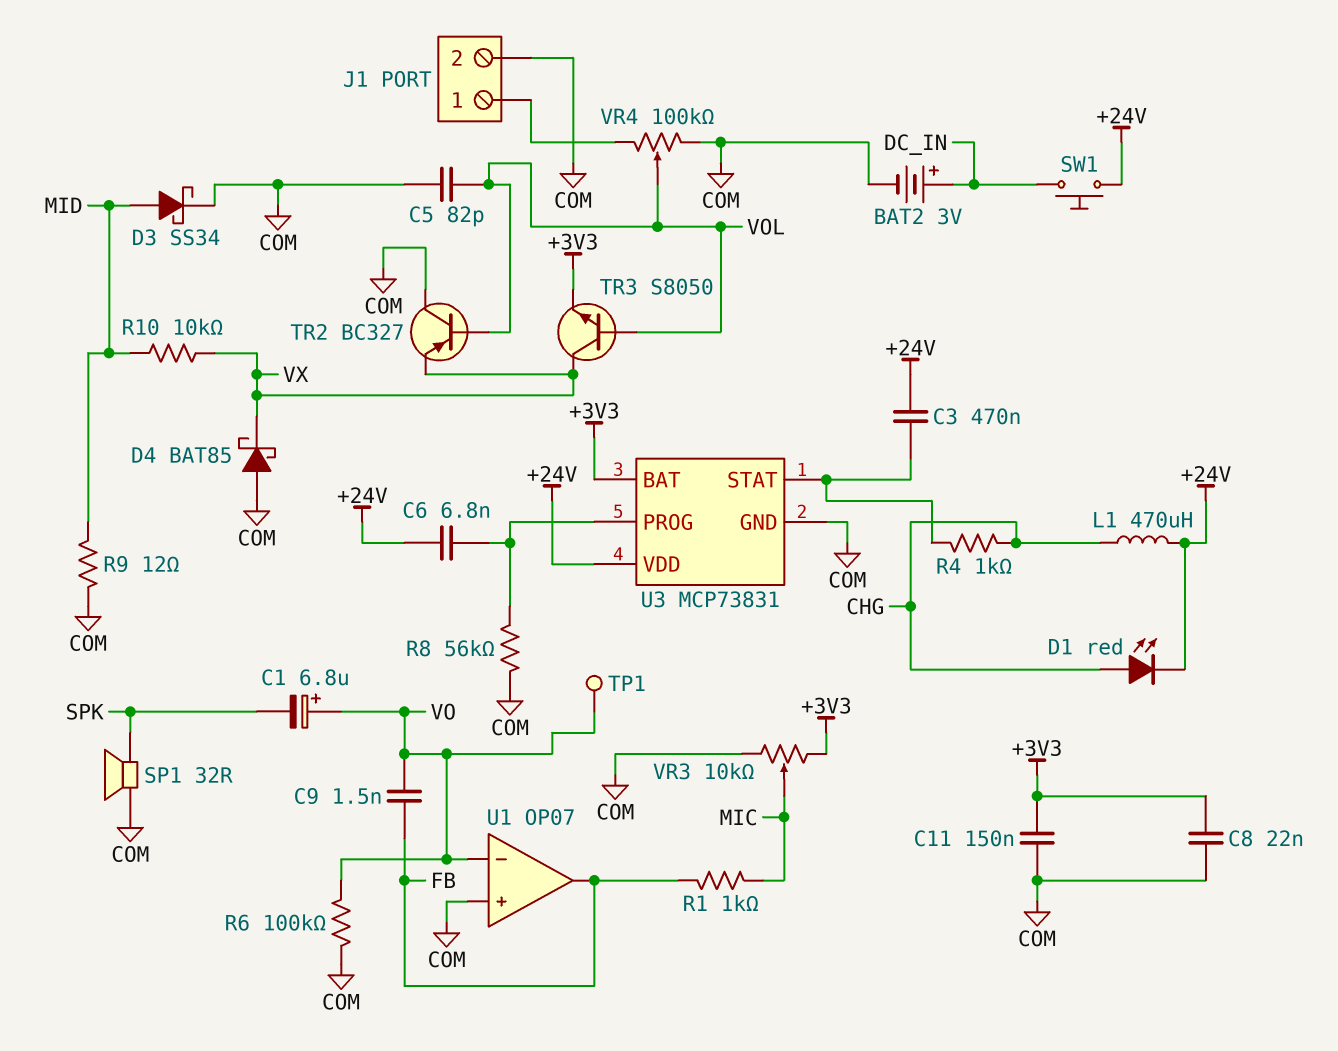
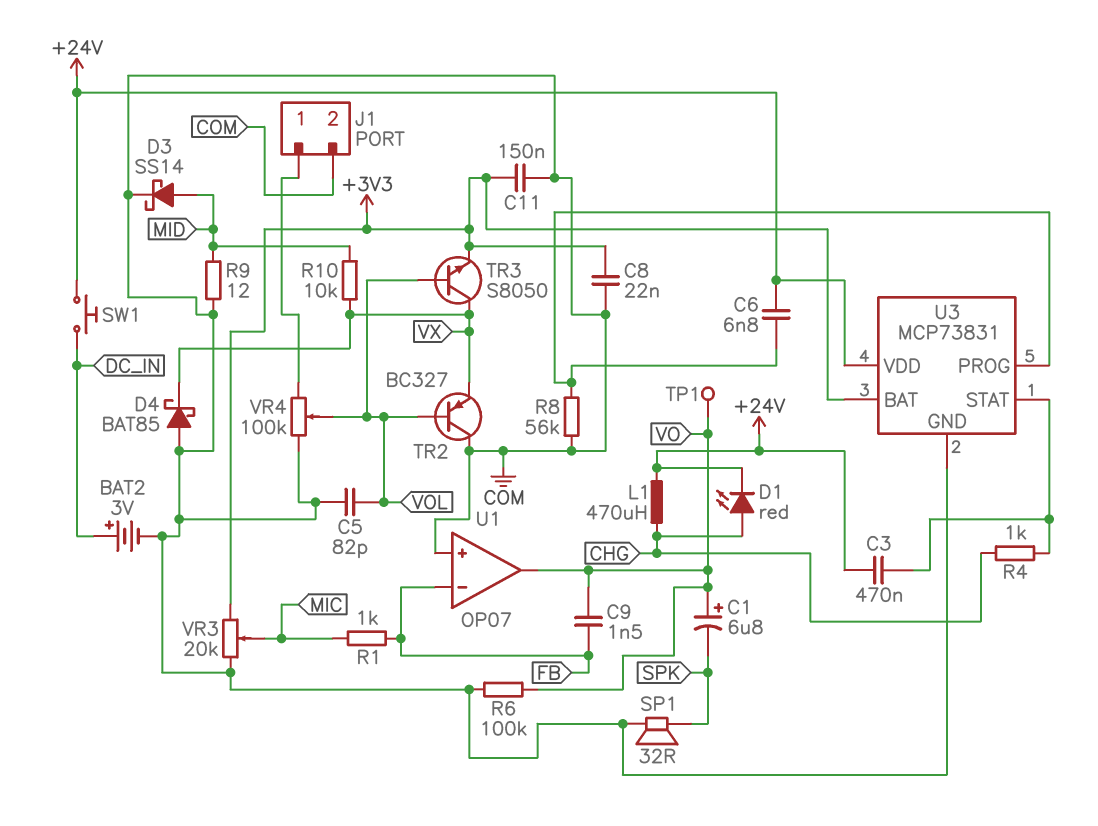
D3: schottky SS34 (A MID, K COM) -> schottky SS14 (A MID, K COM)
U1 pin in-: VO -> FB
U1 pin out: FB -> VO
VR3: 10k (+3V3, COM, wiper MIC) -> 20k (+3V3, COM, wiper MIC)

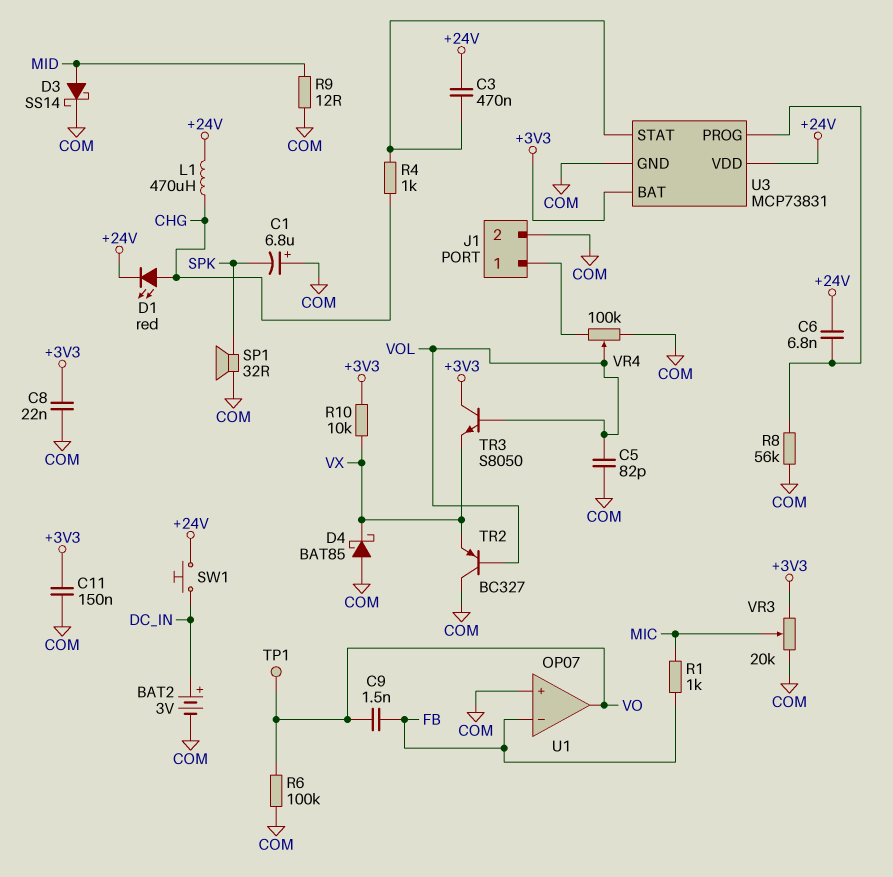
C1: 6.8uF (plus VO, minus SPK) -> 6.8uF (plus COM, minus SPK)
R10: 10k (MID, VX) -> 10k (+3V3, VX)
TR3: NPN S8050 (B VOL, C VX, E +3V3) -> NPN S8050 (B VOL, C +3V3, E VX)

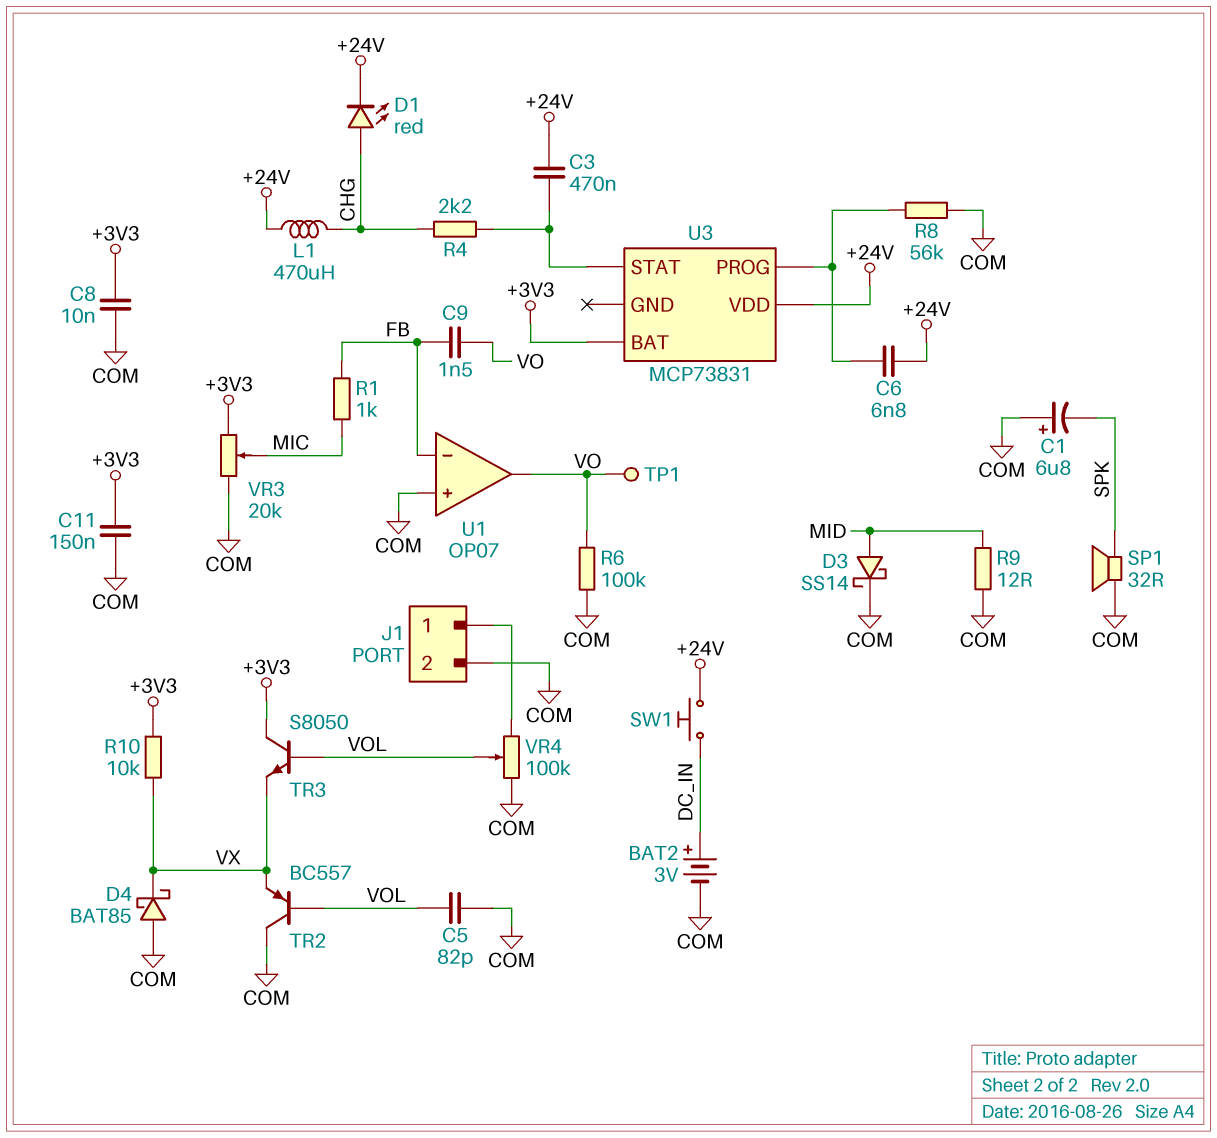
C8: 22nF (+3V3, COM) -> 10nF (+3V3, COM)
R4: 1k (CHG, U3/STAT) -> 2.2k (CHG, U3/STAT)
TR2: PNP BC327 (B VOL, C COM, E VX) -> PNP BC557 (B VOL, C COM, E VX)
U3 pin GND: COM -> none

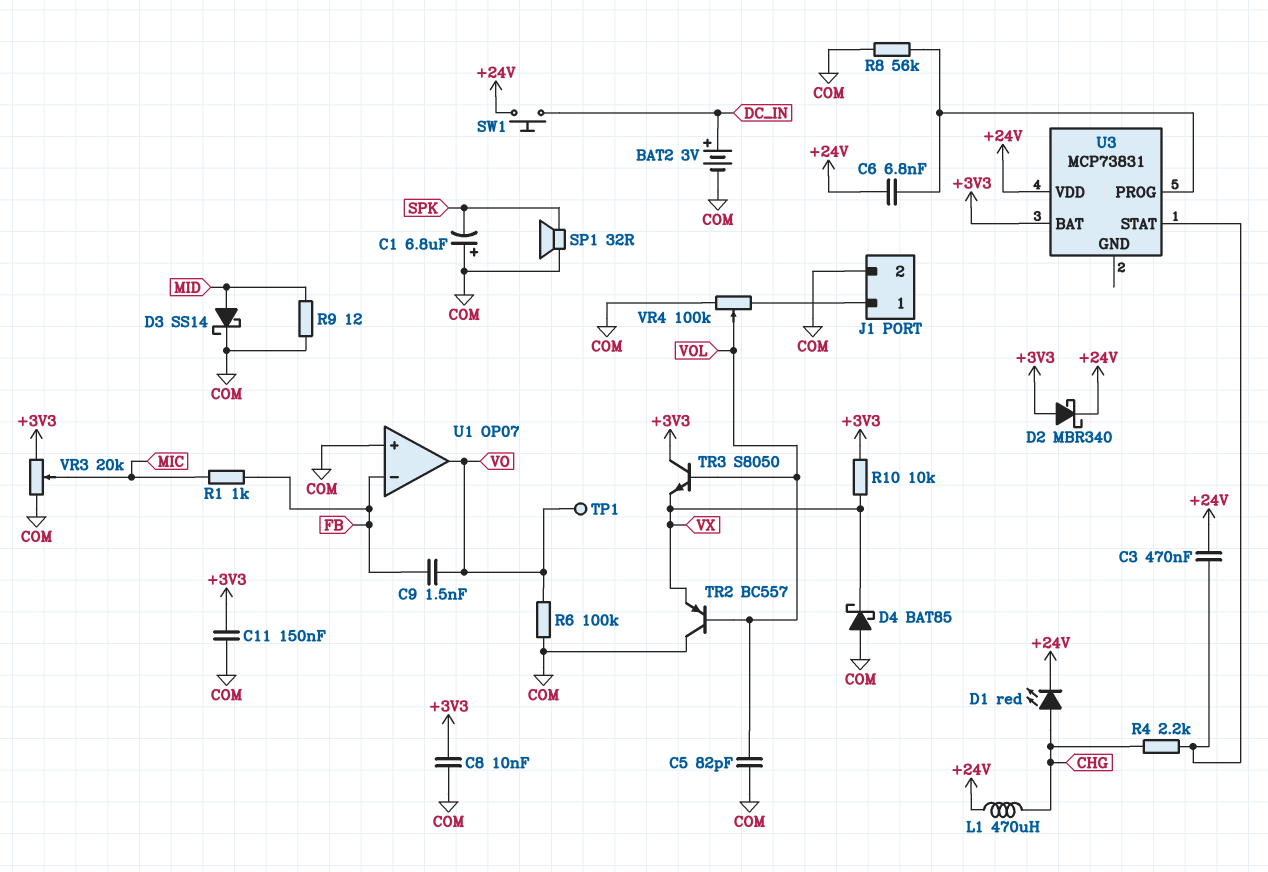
D2: none -> schottky MBR340 (A +3V3, K +24V)

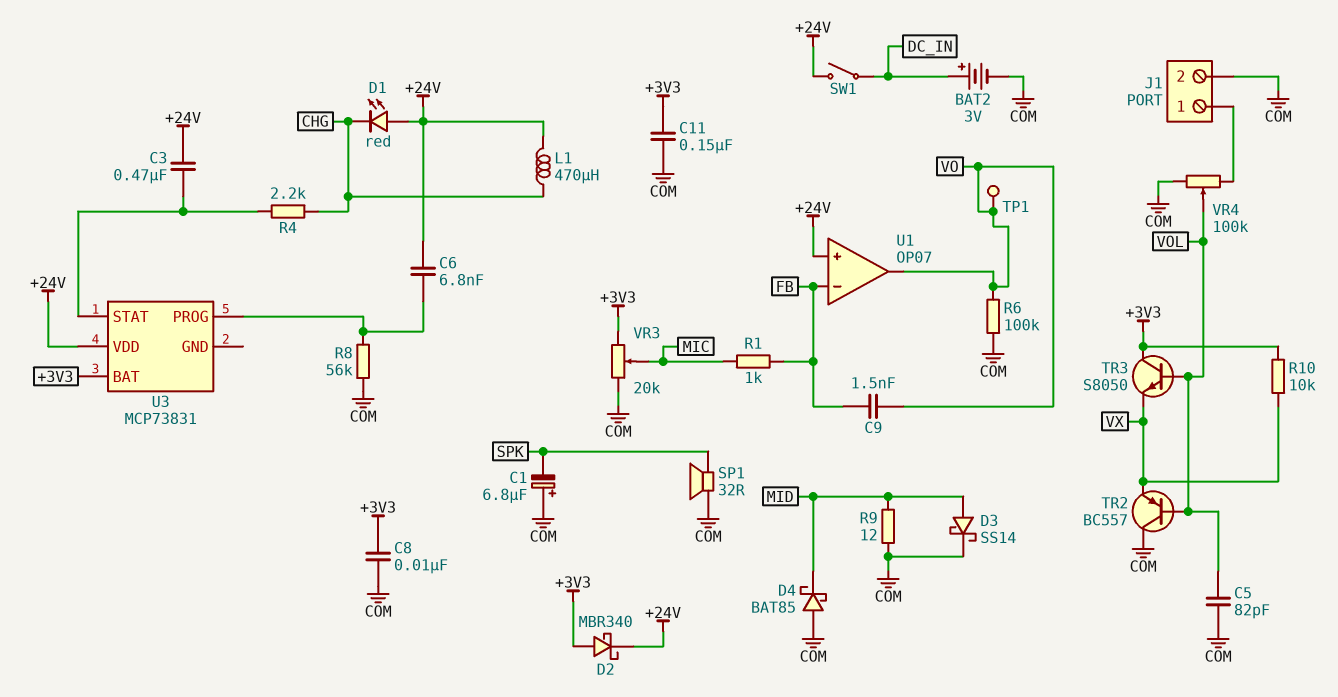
D1: LED red (A CHG, K +24V) -> LED red (A +24V, K CHG)
D4: schottky BAT85 (A COM, K VX) -> schottky BAT85 (A COM, K MID)
SW1: button (+24V, DC_IN) -> switch (+24V, DC_IN)
U1 pin in+: COM -> +24V

